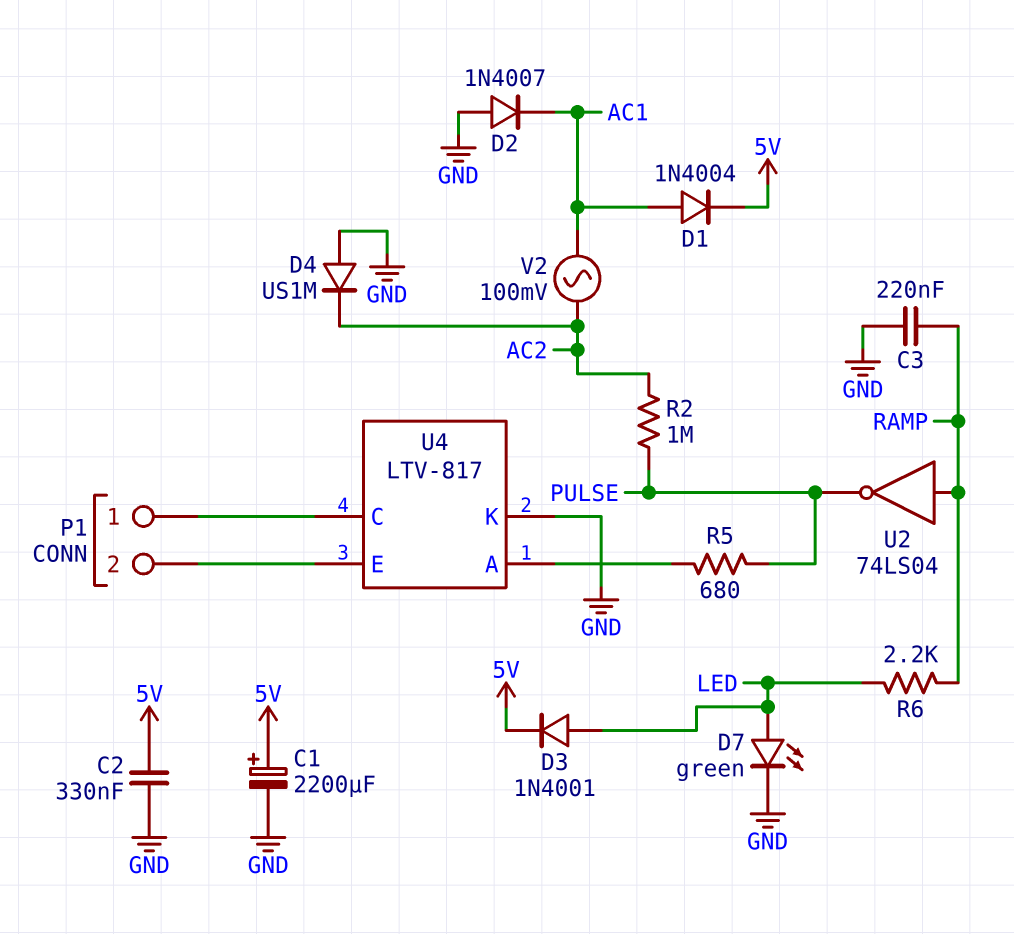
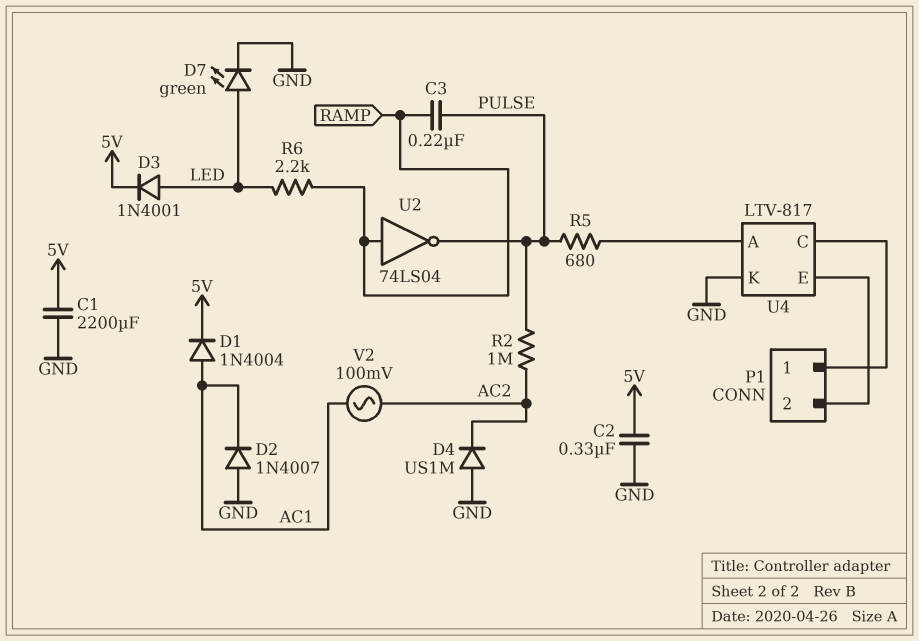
C1: 2200uF (plus 5V, minus GND) -> 2200uF (5V, GND)
C3: 220nF (GND, RAMP) -> 220nF (PULSE, RAMP)

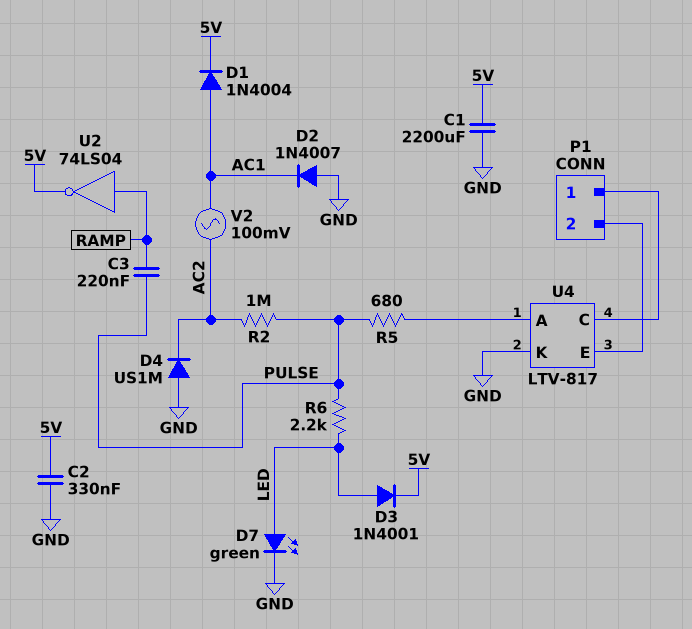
R6: 2.2k (LED, RAMP) -> 2.2k (LED, PULSE)
U2: NOT 74LS04 (in RAMP, out PULSE) -> NOT 74LS04 (in RAMP, out 5V)

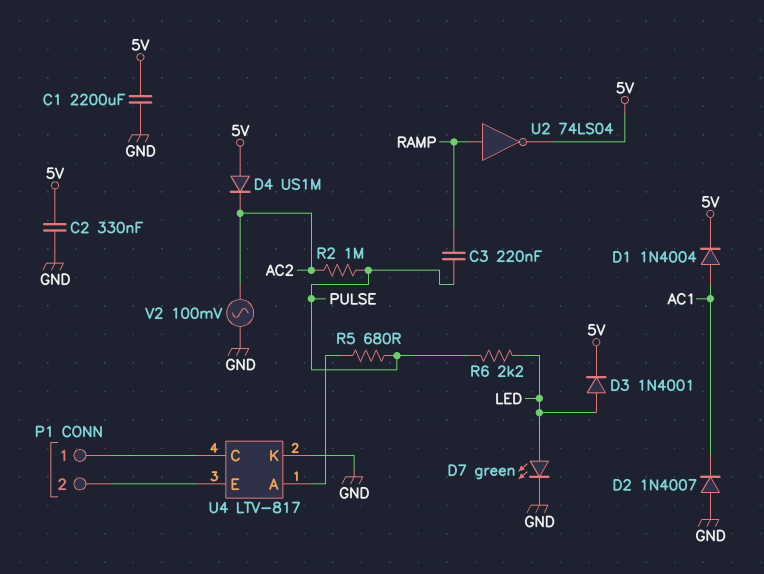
D4: diode US1M (A GND, K AC2) -> diode US1M (A 5V, K AC2)
V2: AC 100mV (AC1, AC2) -> AC 100mV (AC2, GND)

